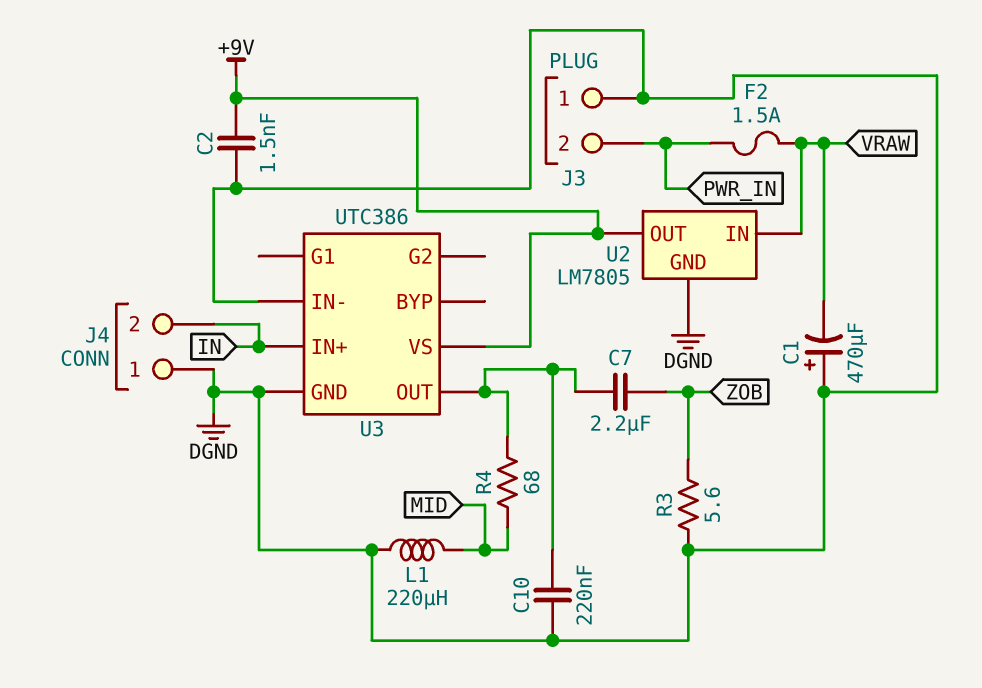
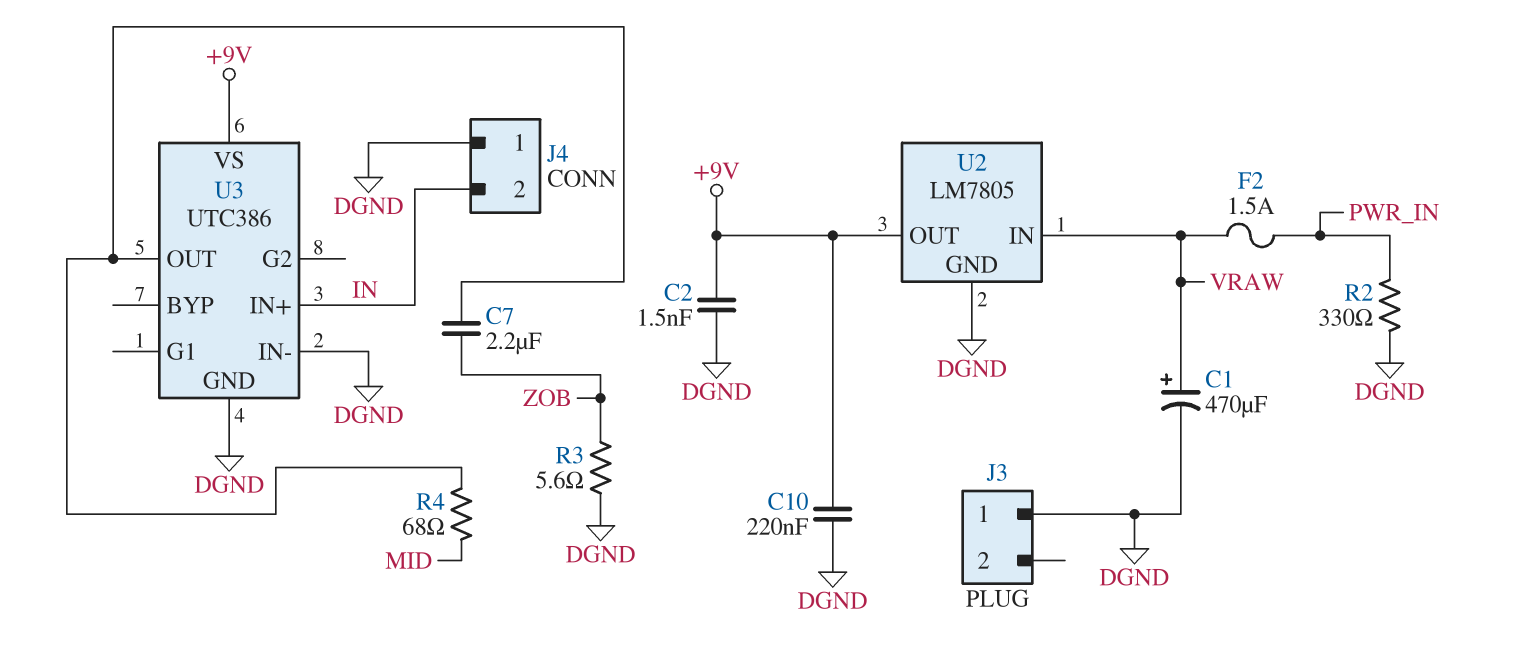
C1: 470uF (plus DGND, minus VRAW) -> 470uF (plus VRAW, minus DGND)
C10: 220nF (DGND, U3/OUT) -> 220nF (+9V, DGND)
J3 pin 2: PWR_IN -> none
L1: 220uH (DGND, MID) -> none
R2: none -> 330 (DGND, PWR_IN)

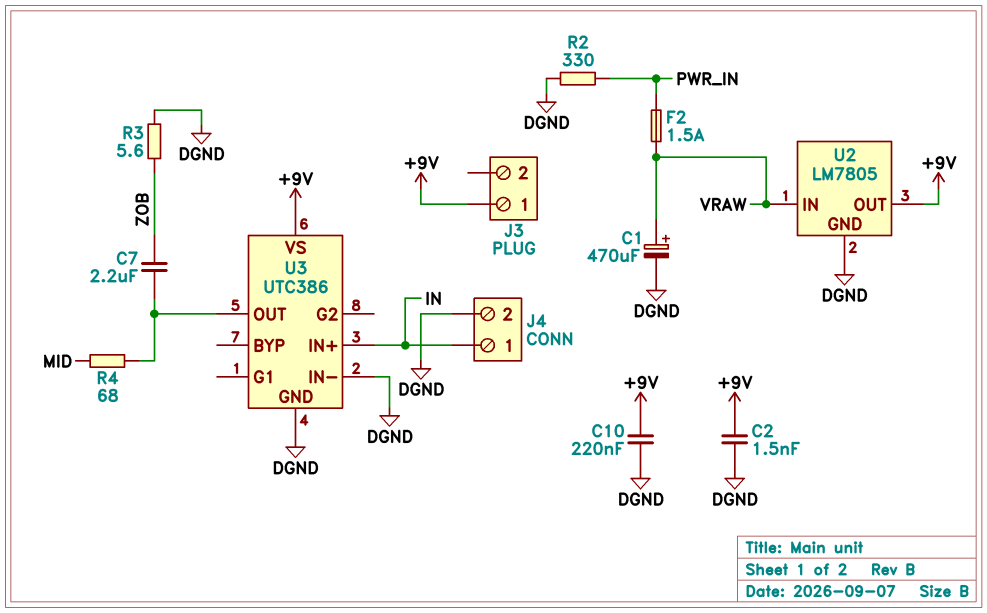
J3 pin 1: DGND -> +9V
J4 pin 1: DGND -> IN
J4 pin 2: IN -> DGND

